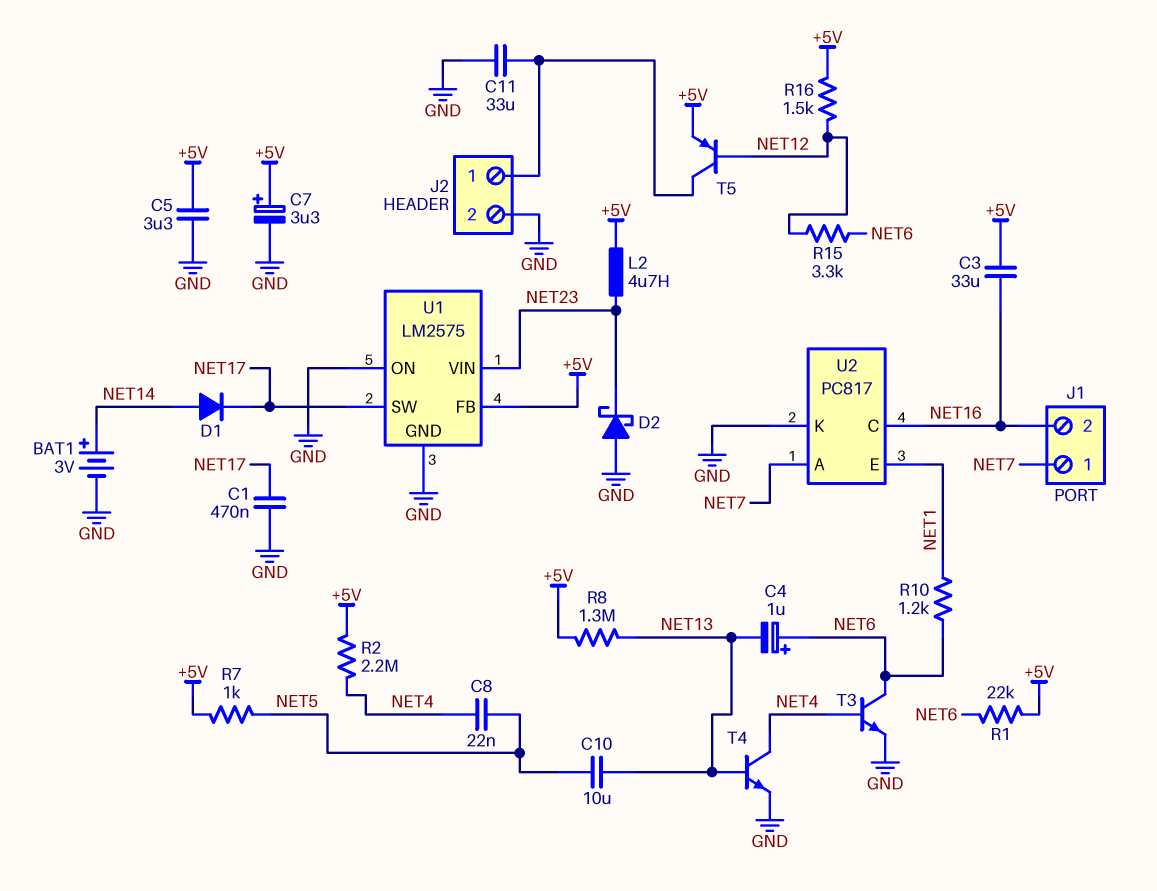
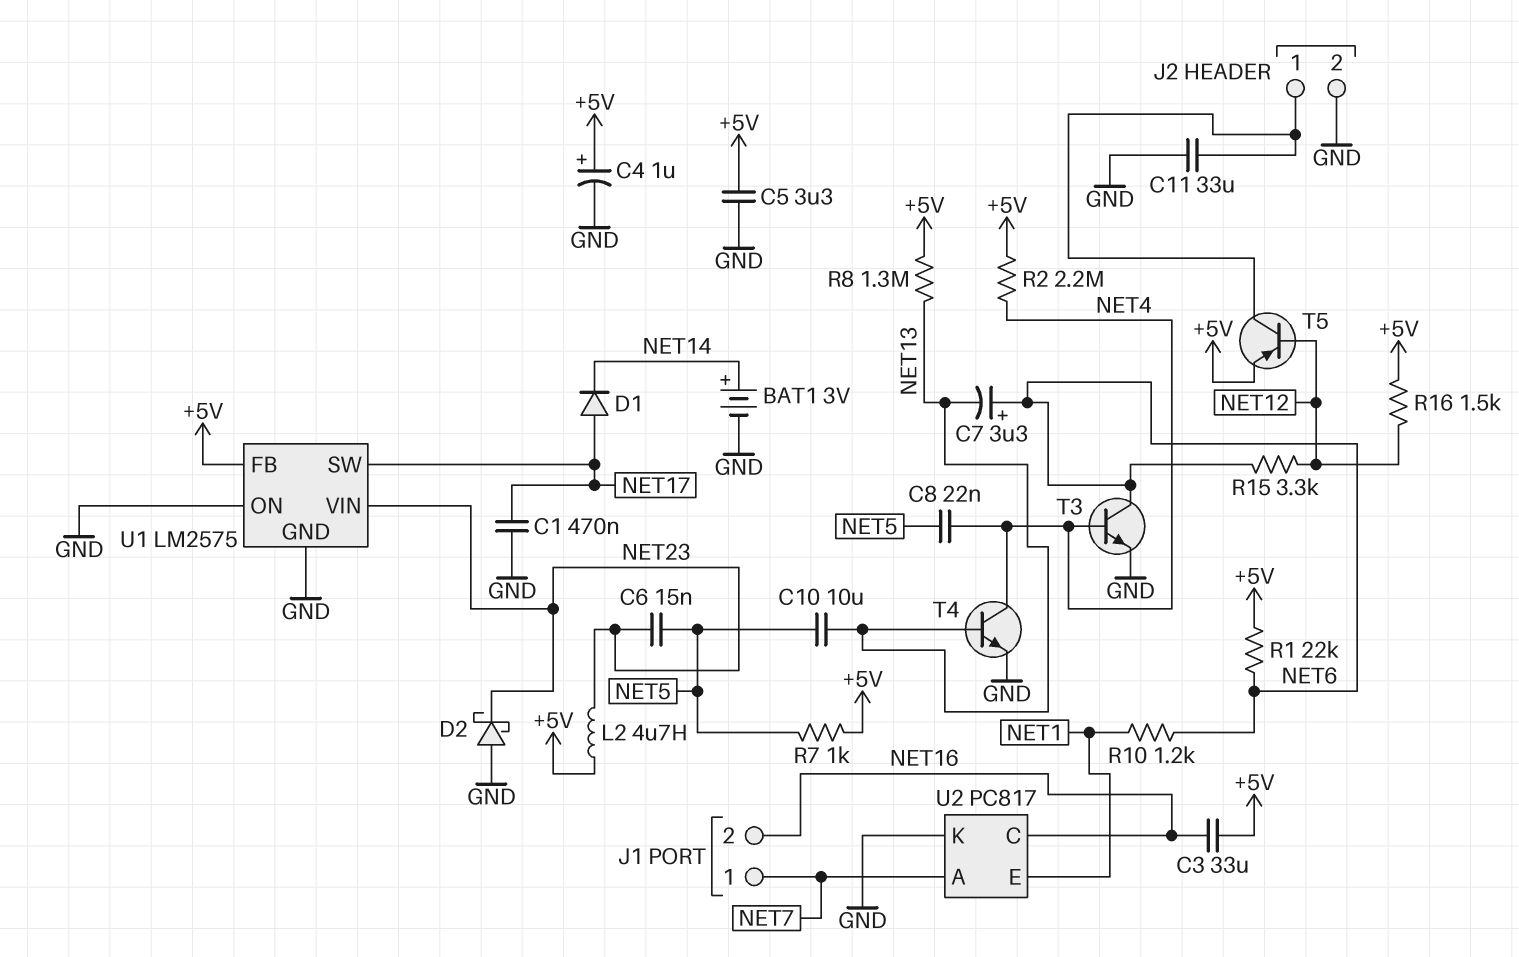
C4: 1uF (plus NET6, minus NET13) -> 1uF (plus +5V, minus GND)
C6: none -> 15nF (NET5, NET23)
C7: 3.3uF (plus +5V, minus GND) -> 3.3uF (plus NET6, minus NET13)
D1: diode (A NET14, K NET17) -> diode (A NET17, K NET14)

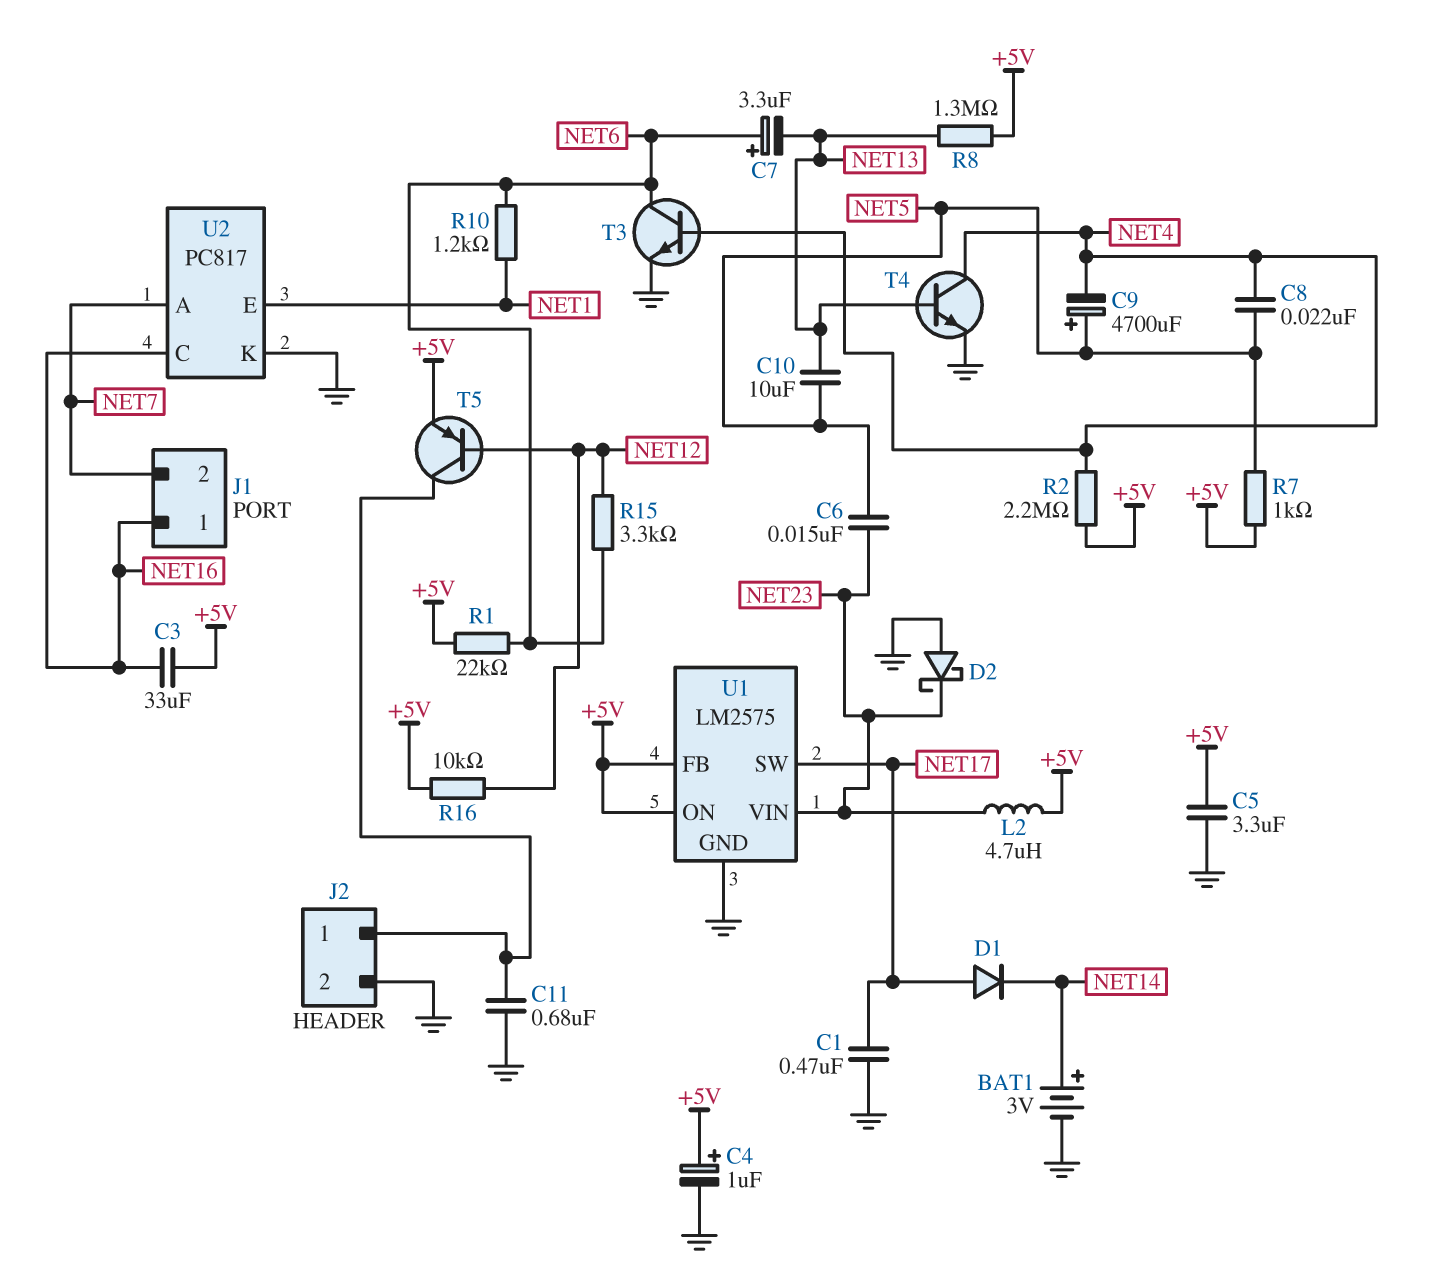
C9: none -> 4700uF (plus NET5, minus NET4)
C11: 33uF (GND, J2/1) -> 680nF (GND, J2/1)
J1 pin 1: NET7 -> NET16
J1 pin 2: NET16 -> NET7
R16: 1.5k (+5V, NET12) -> 10k (+5V, NET12)
U1 pin ON: GND -> +5V

